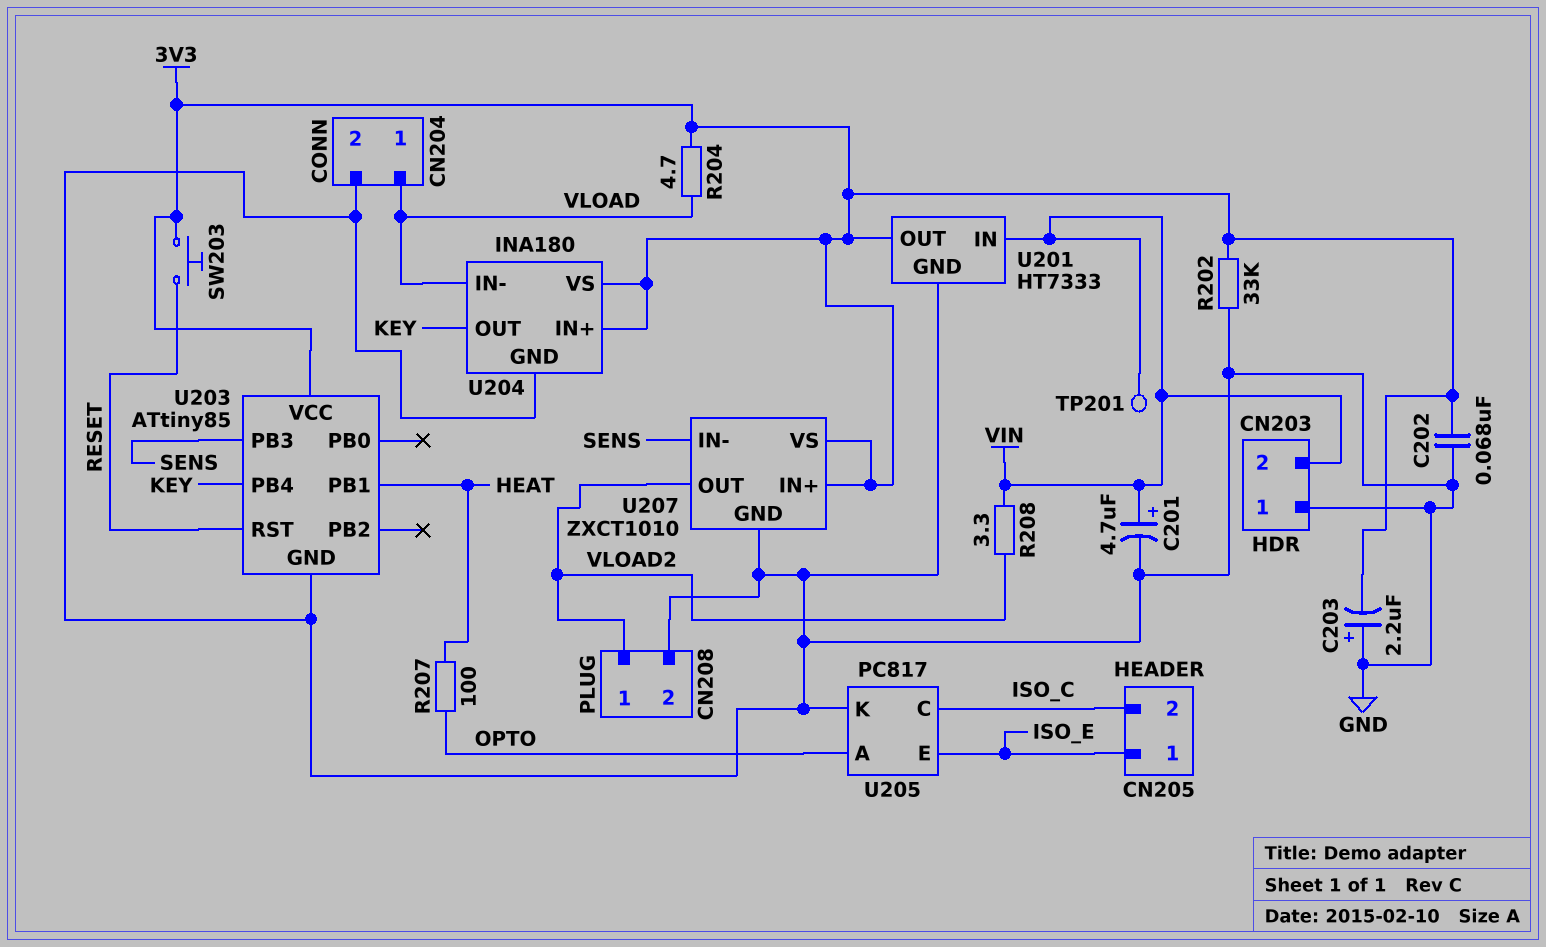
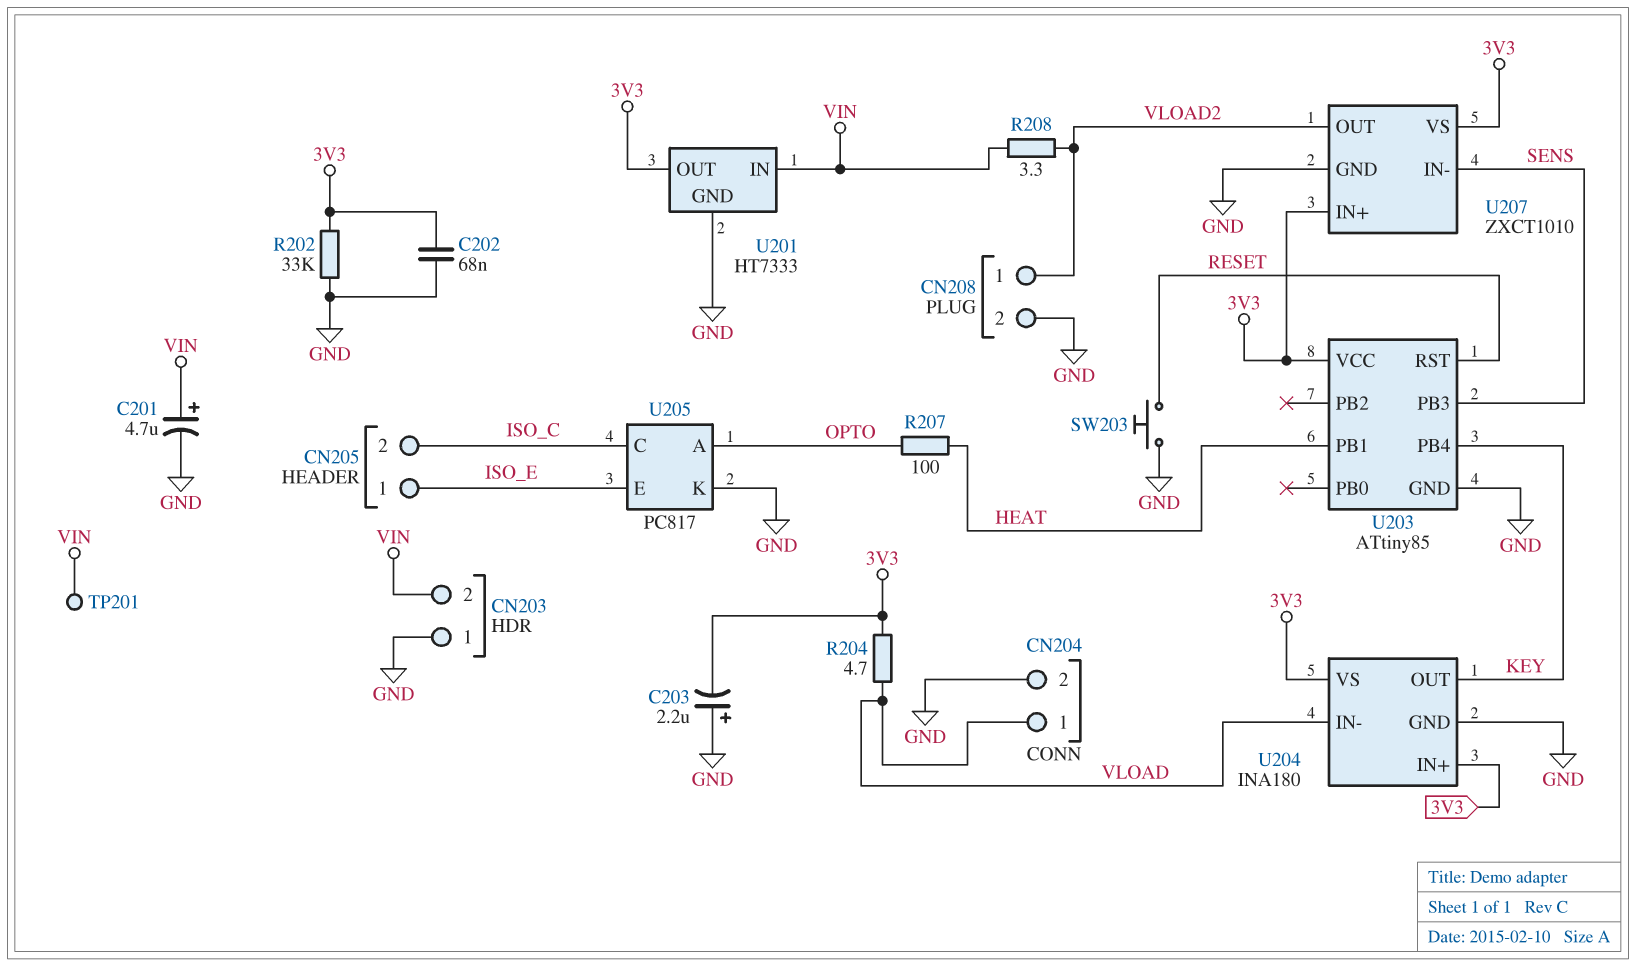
SW203: button (3V3, RESET) -> button (GND, RESET)

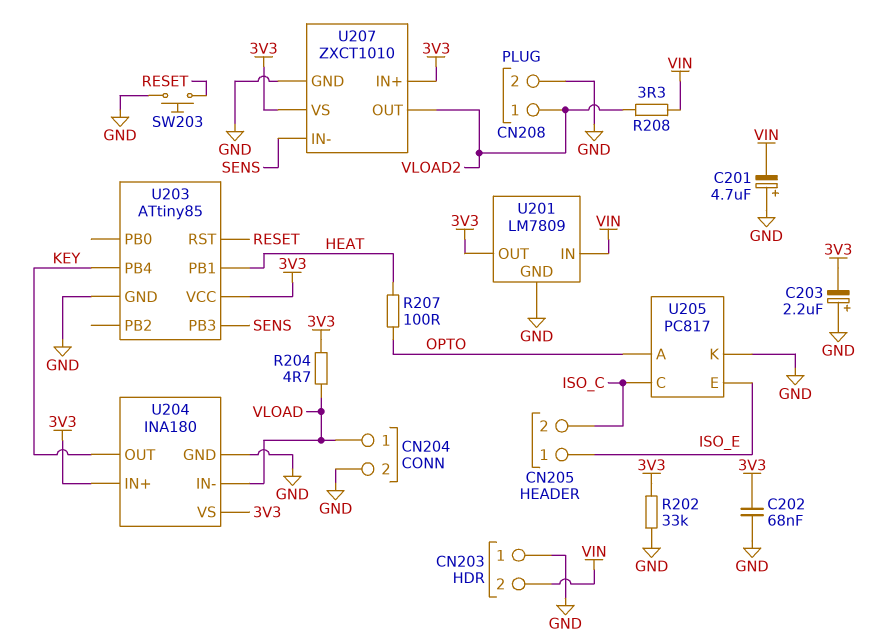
C201: 4.7uF (plus VIN, minus GND) -> 4.7uF (plus GND, minus VIN)
TP201: test point (VIN) -> none
U201: HT7333 -> LM7809

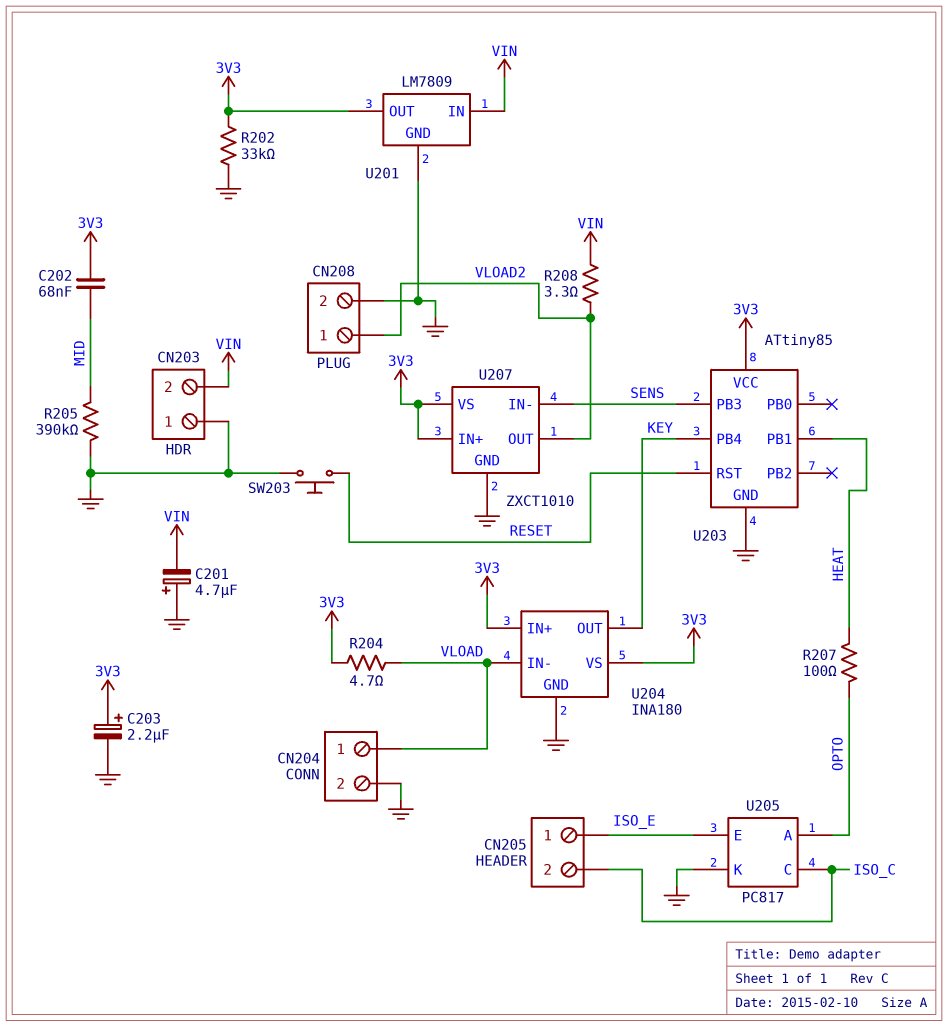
C202: 68nF (3V3, GND) -> 68nF (3V3, MID)
C203: 2.2uF (plus GND, minus 3V3) -> 2.2uF (plus 3V3, minus GND)
R205: none -> 390k (GND, MID)

